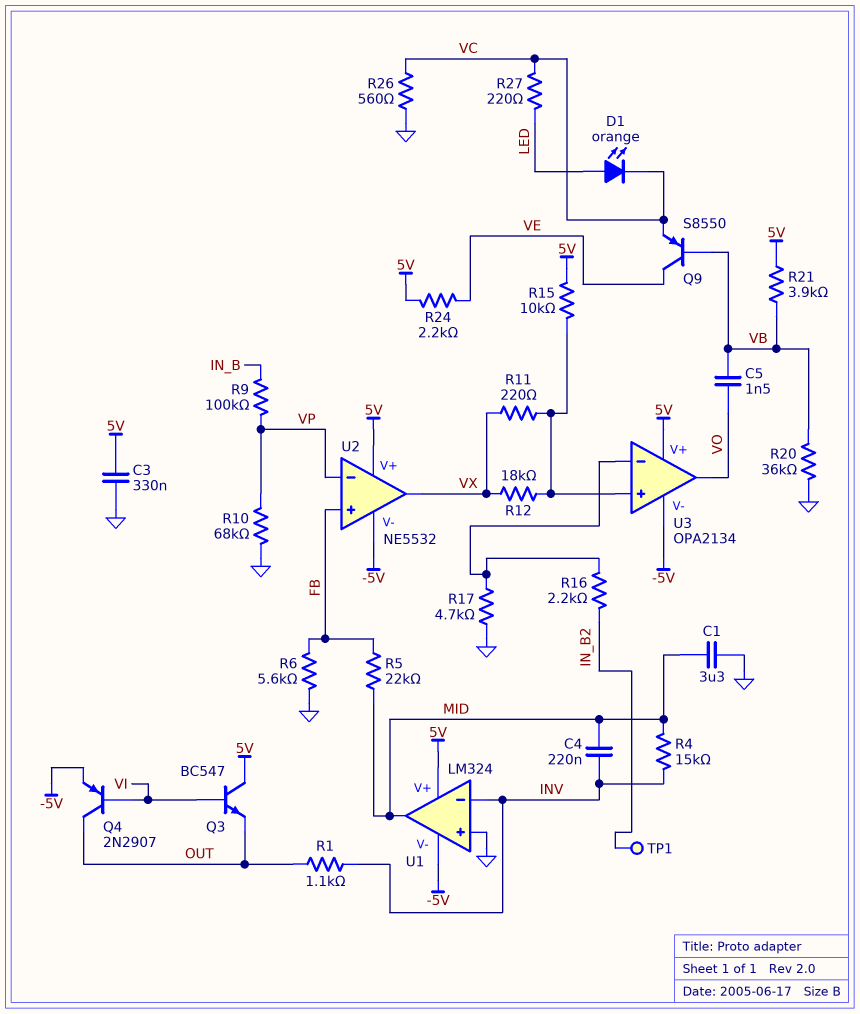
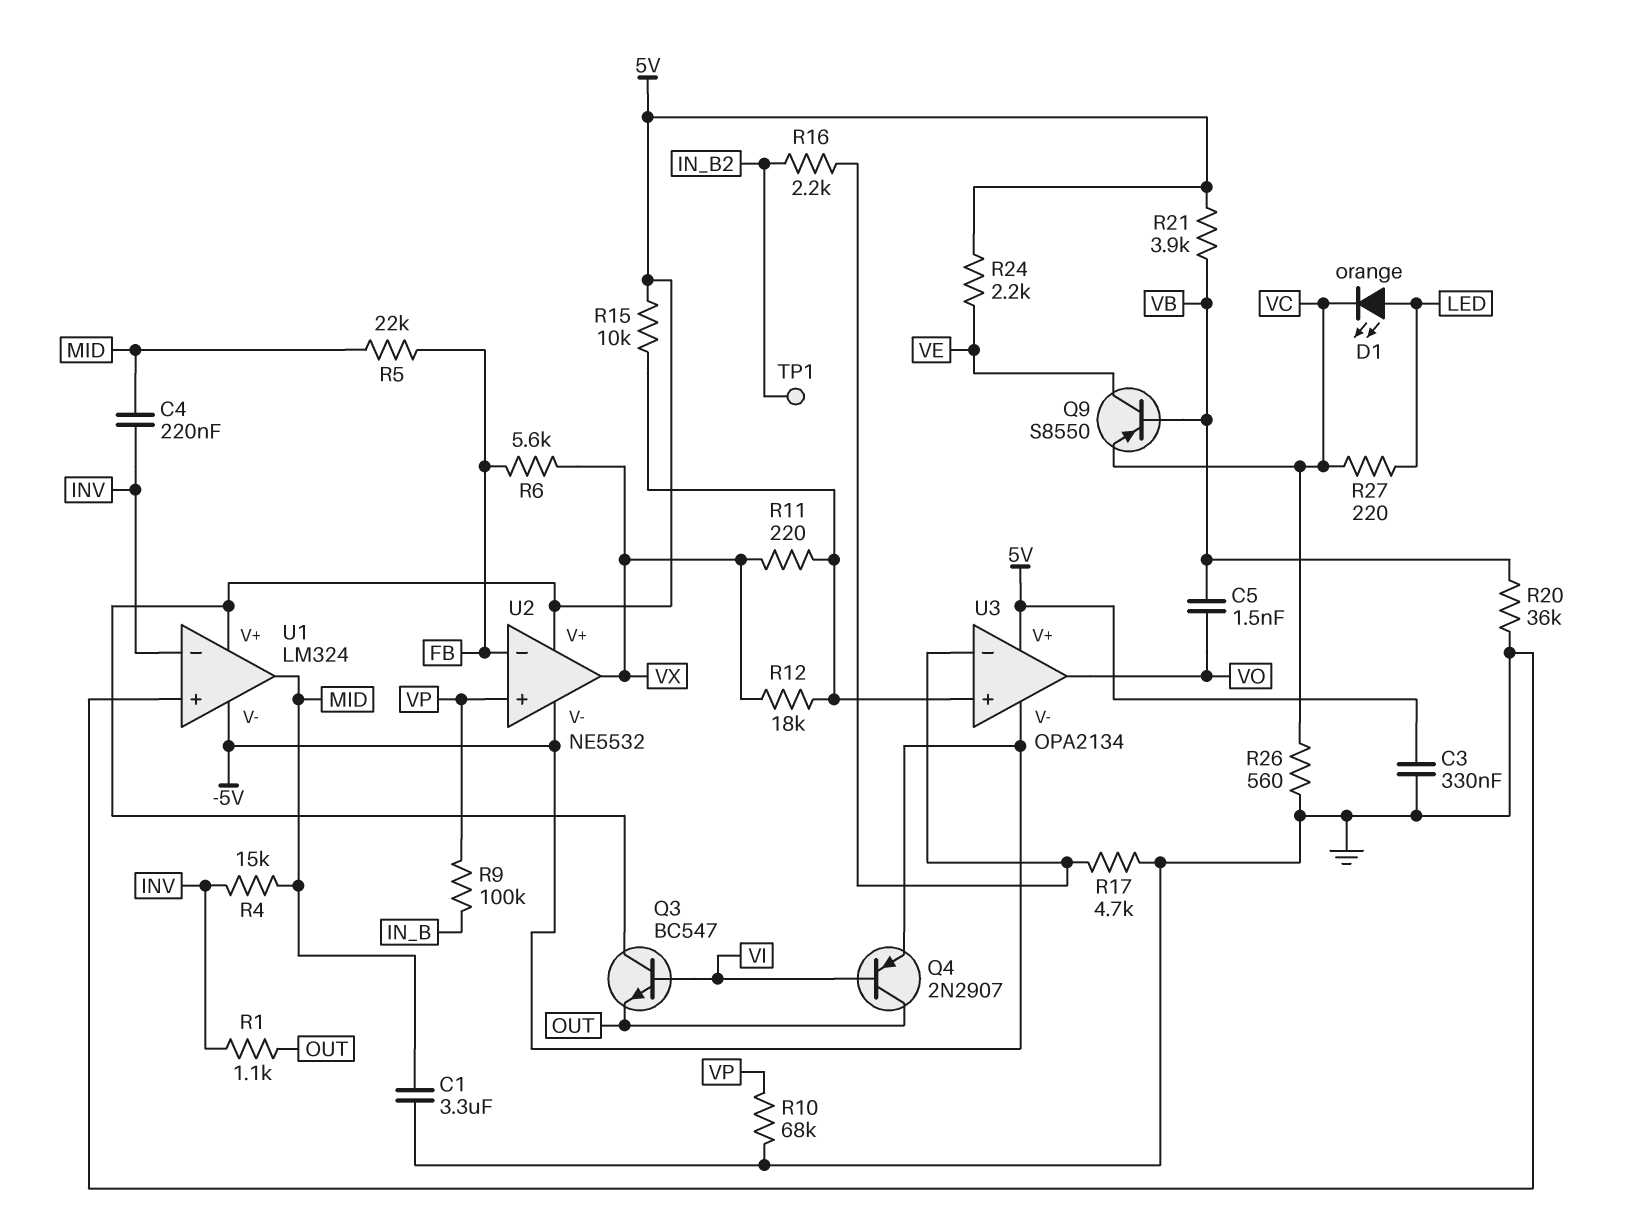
R6: 5.6k (FB, GND) -> 5.6k (FB, VX)
U2 pin in+: FB -> VP
U2 pin in-: VP -> FB

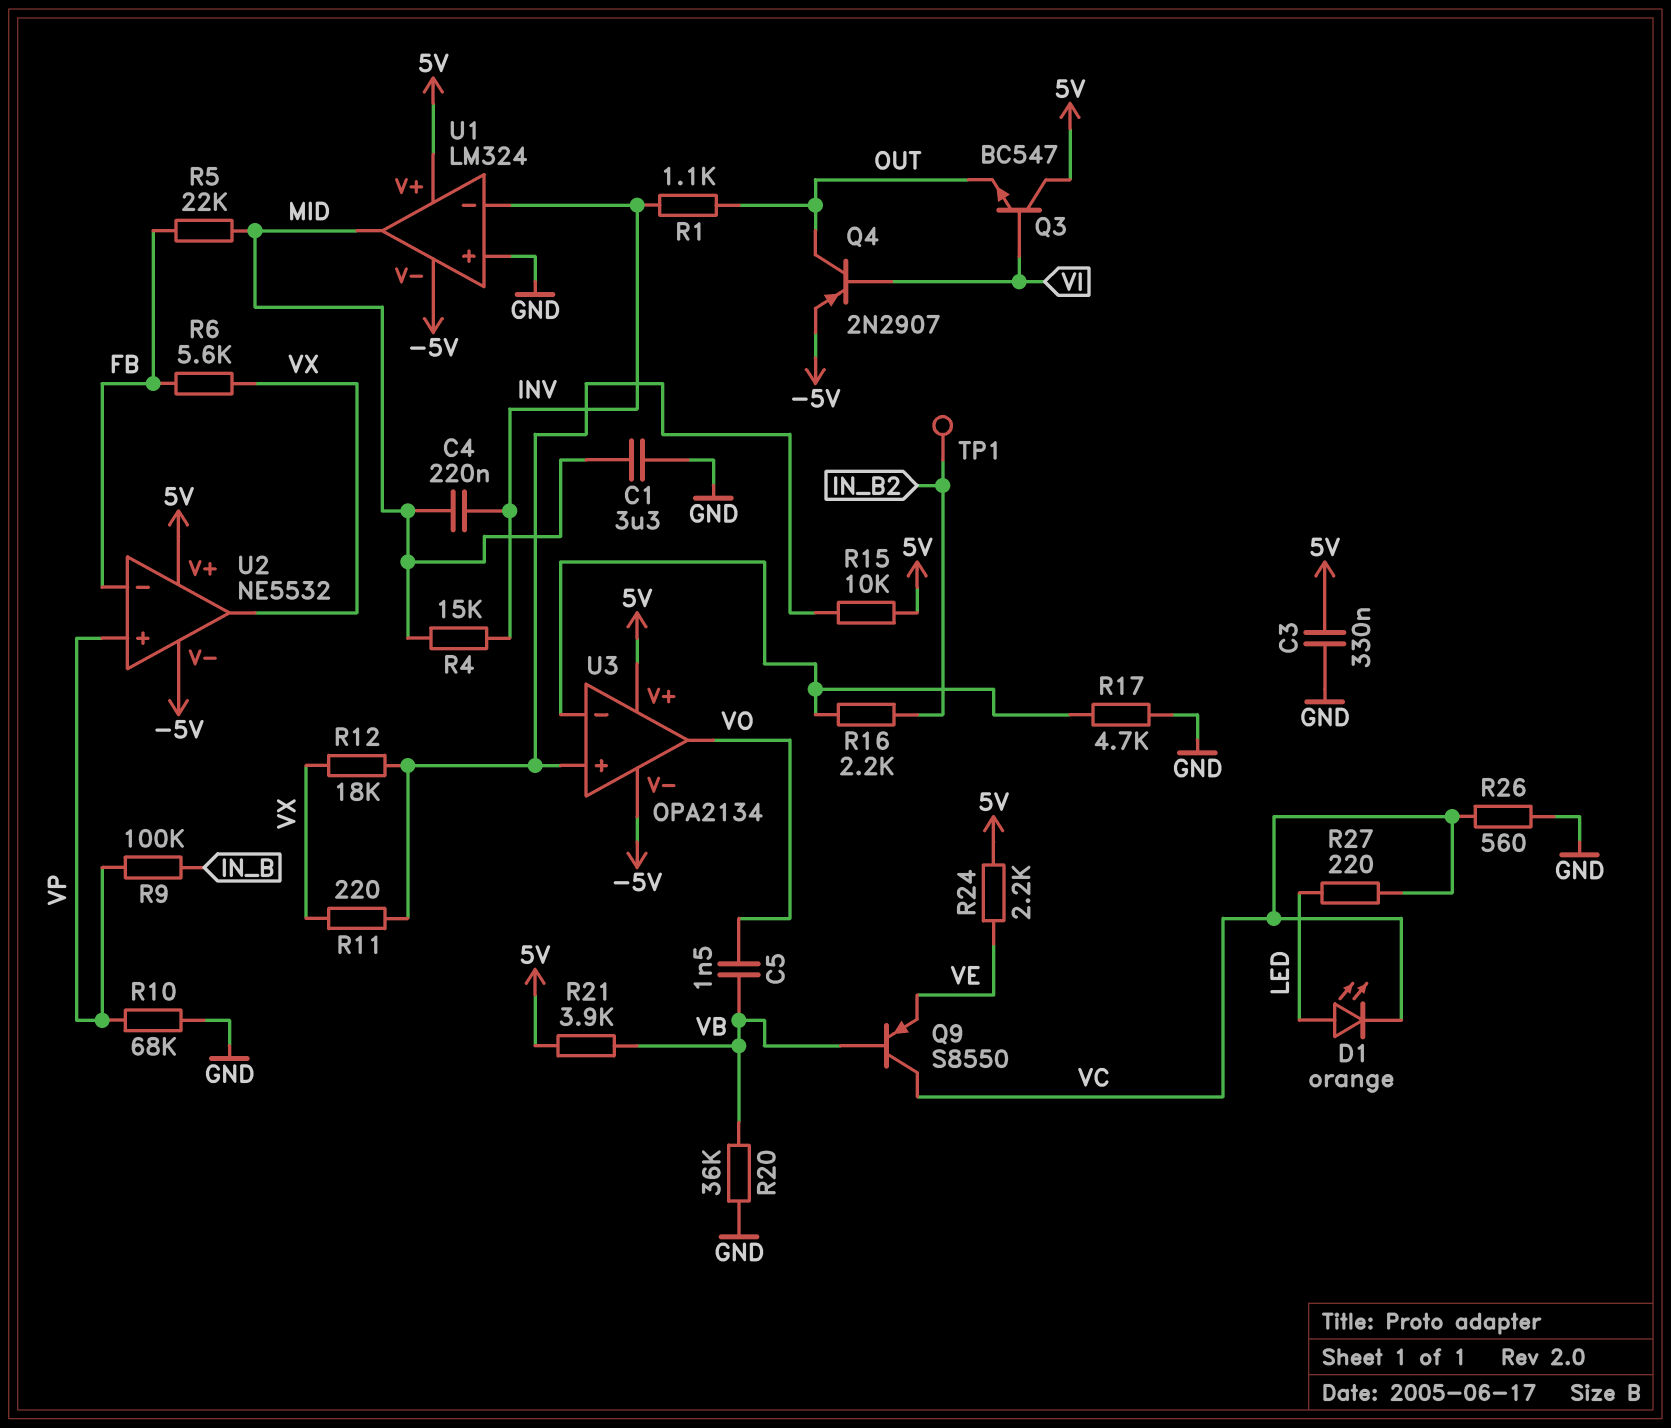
Q9: PNP S8550 (B VB, C VE, E VC) -> PNP S8550 (B VB, C VC, E VE)

